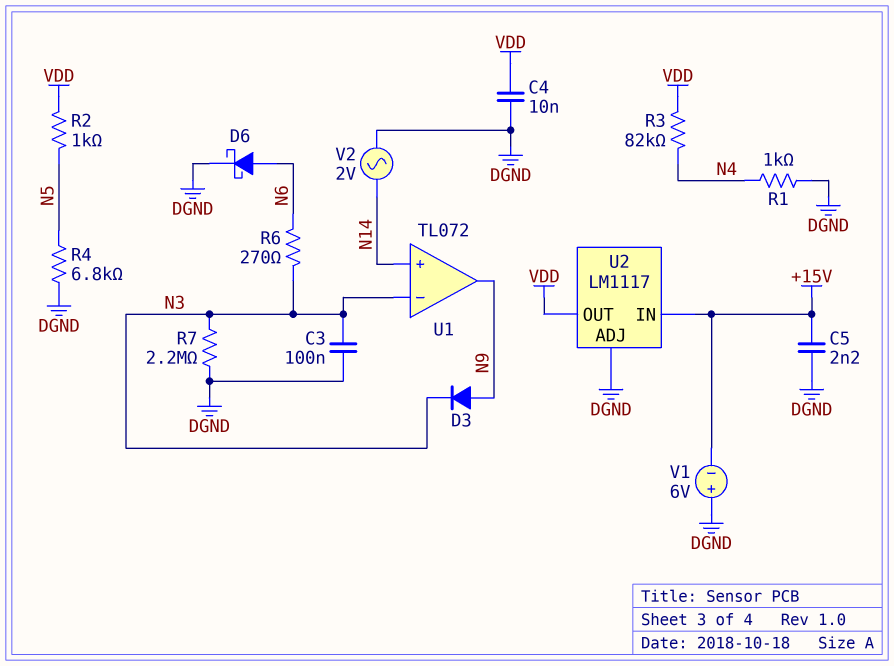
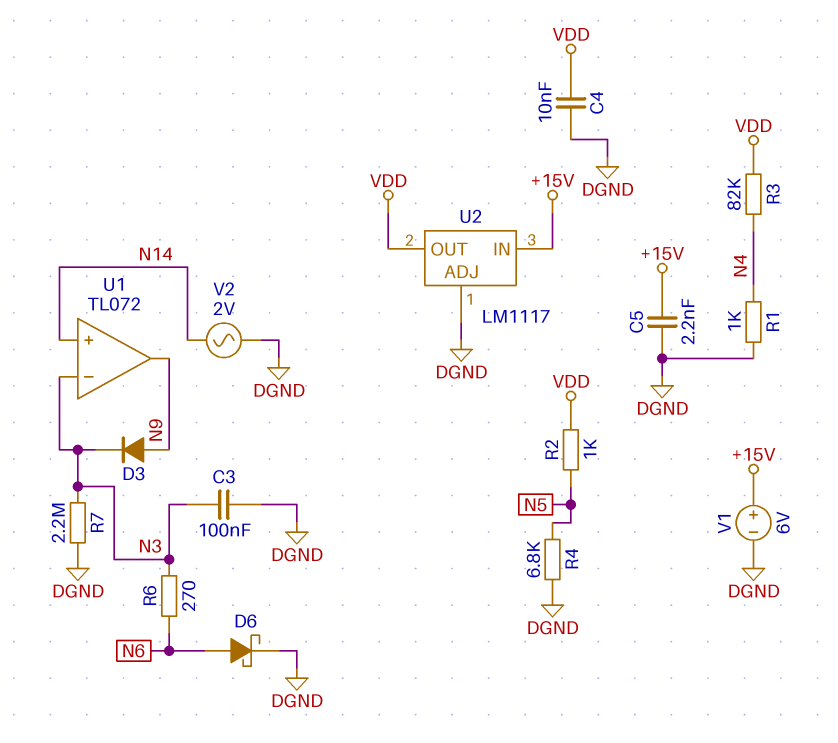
V1: 6V (plus DGND, minus +15V) -> 6V (plus +15V, minus DGND)

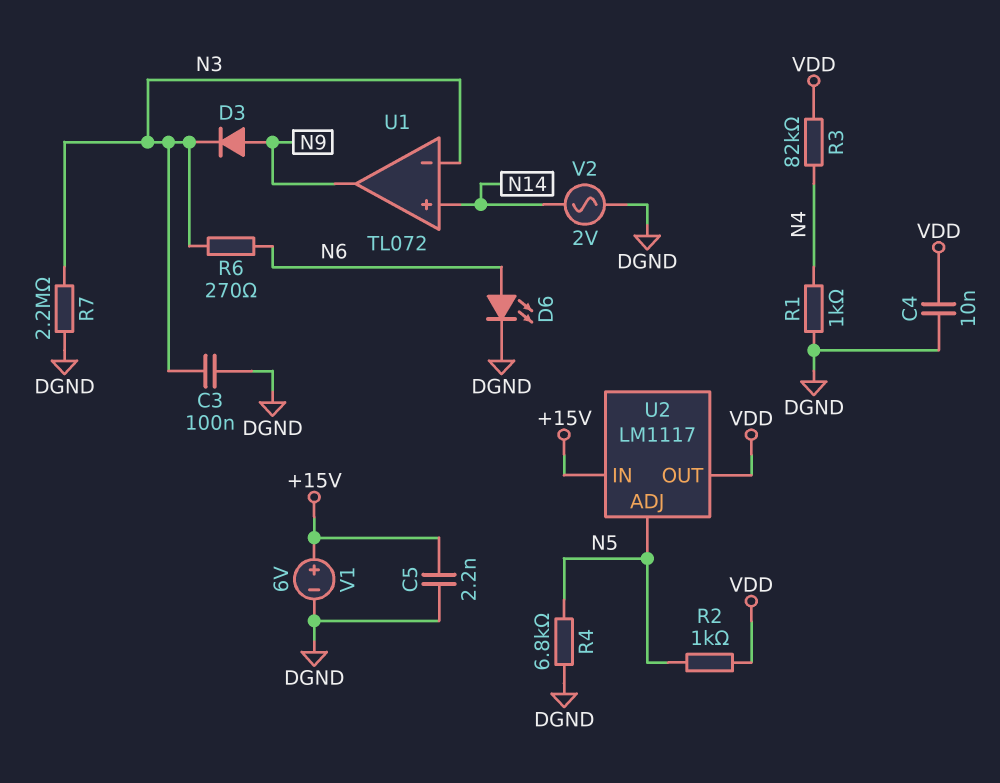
D6: schottky (A N6, K DGND) -> LED (A N6, K DGND)
U2 pin ADJ: DGND -> N5

